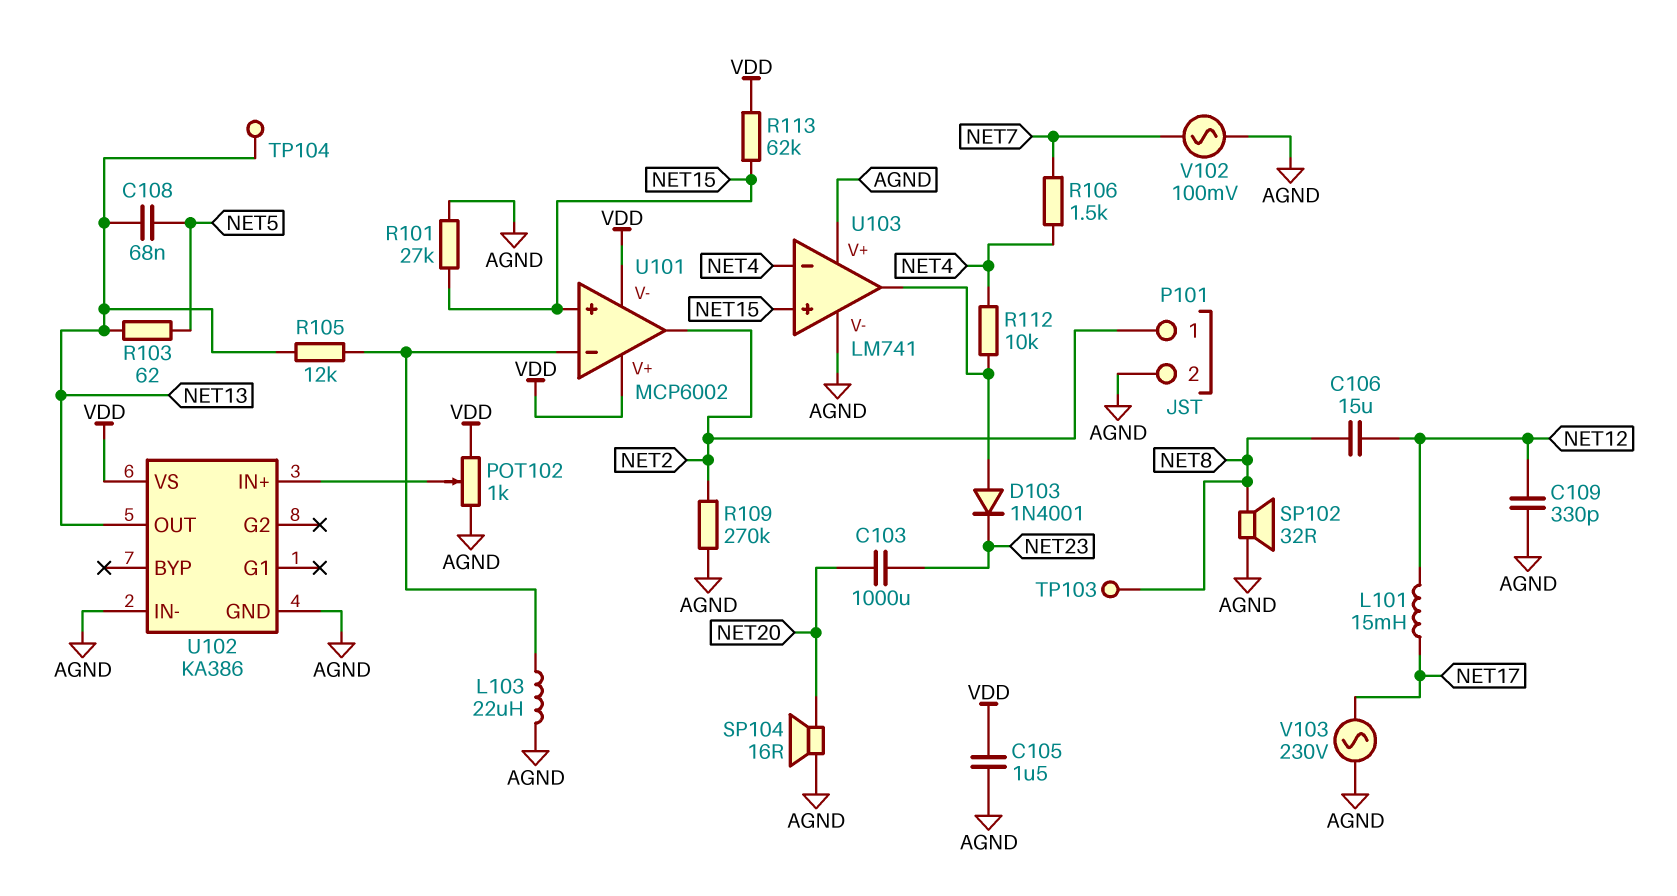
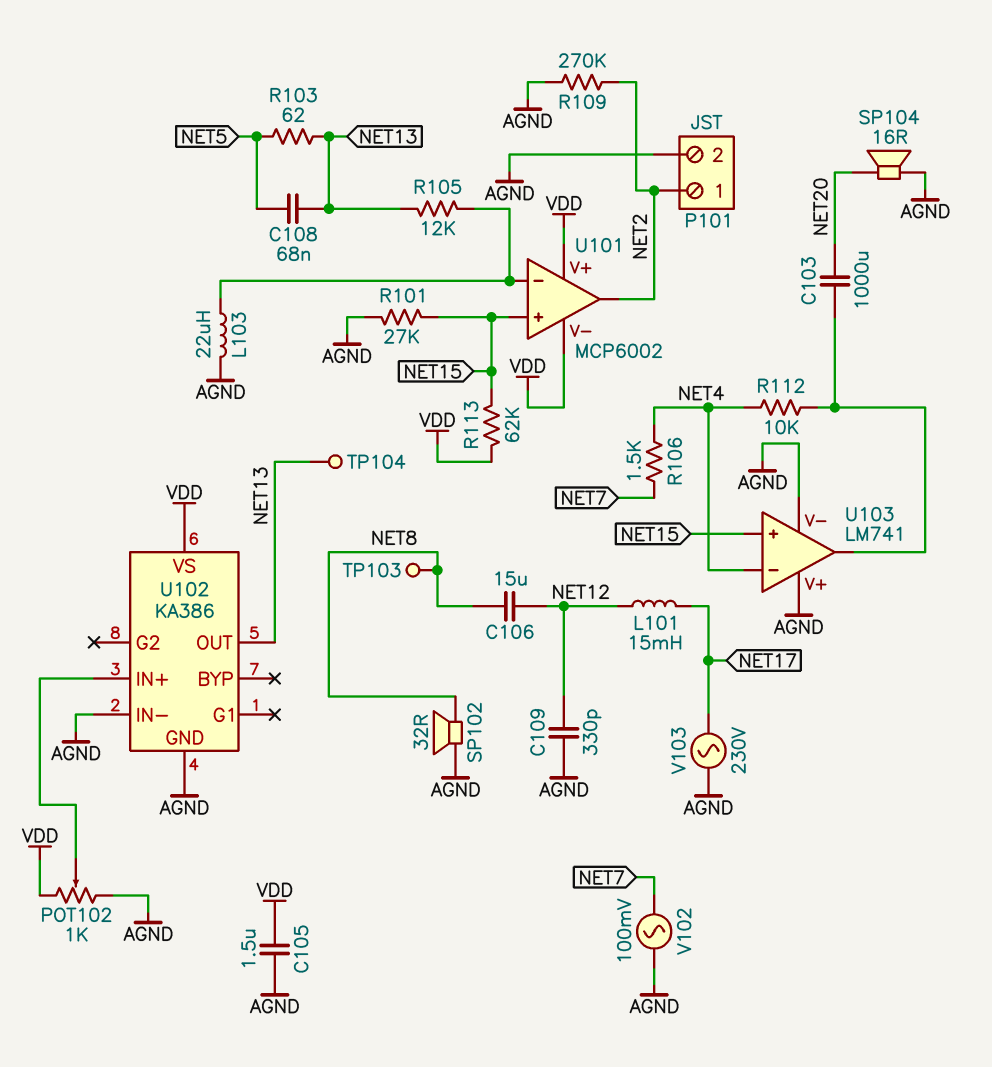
C103: 1000uF (NET20, NET23) -> 1000uF (NET20, U103/out)
D103: diode 1N4001 (A U103/out, K NET23) -> none

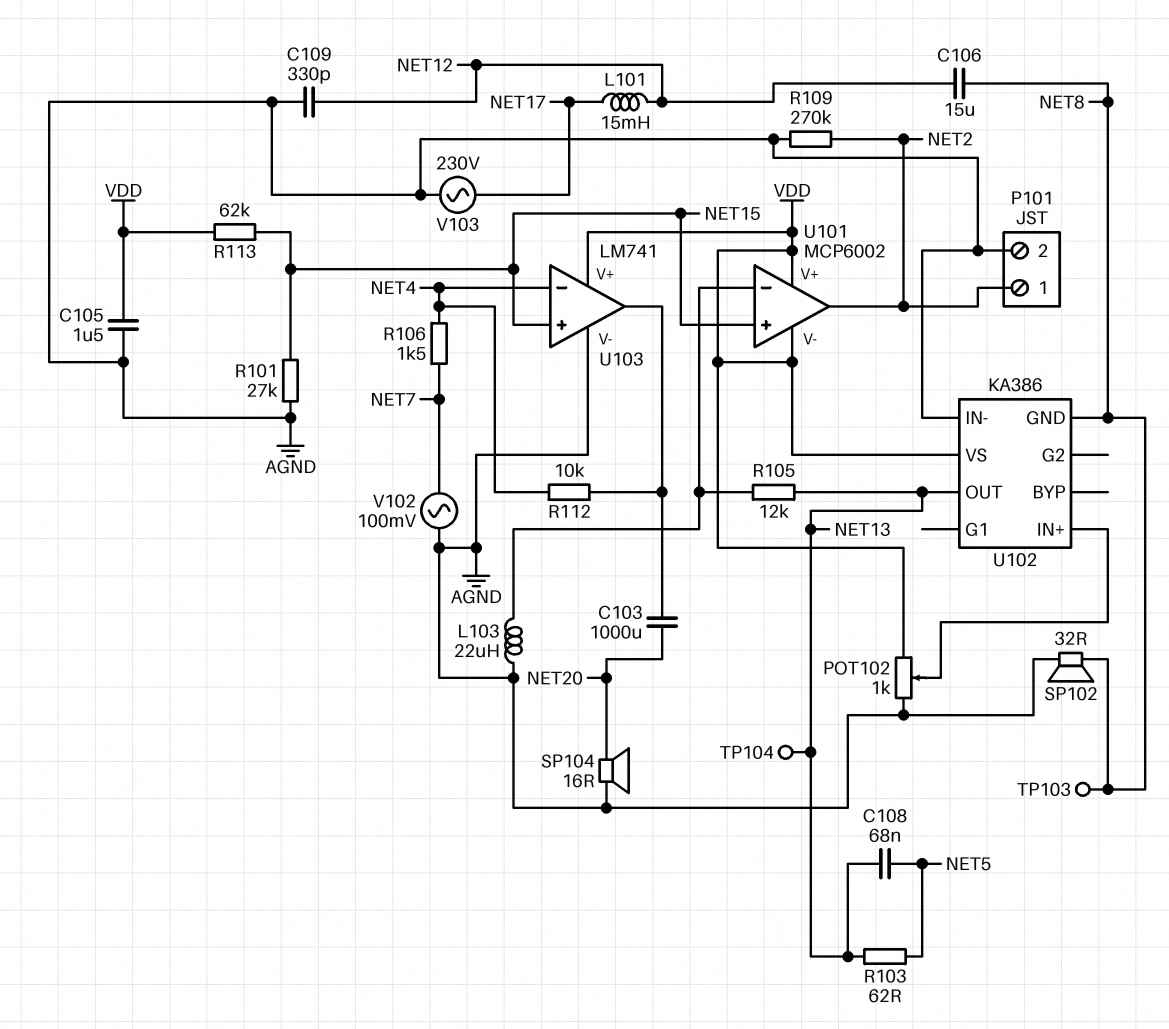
U102 pin GND: AGND -> NET8
U103 pin V+: AGND -> VDD

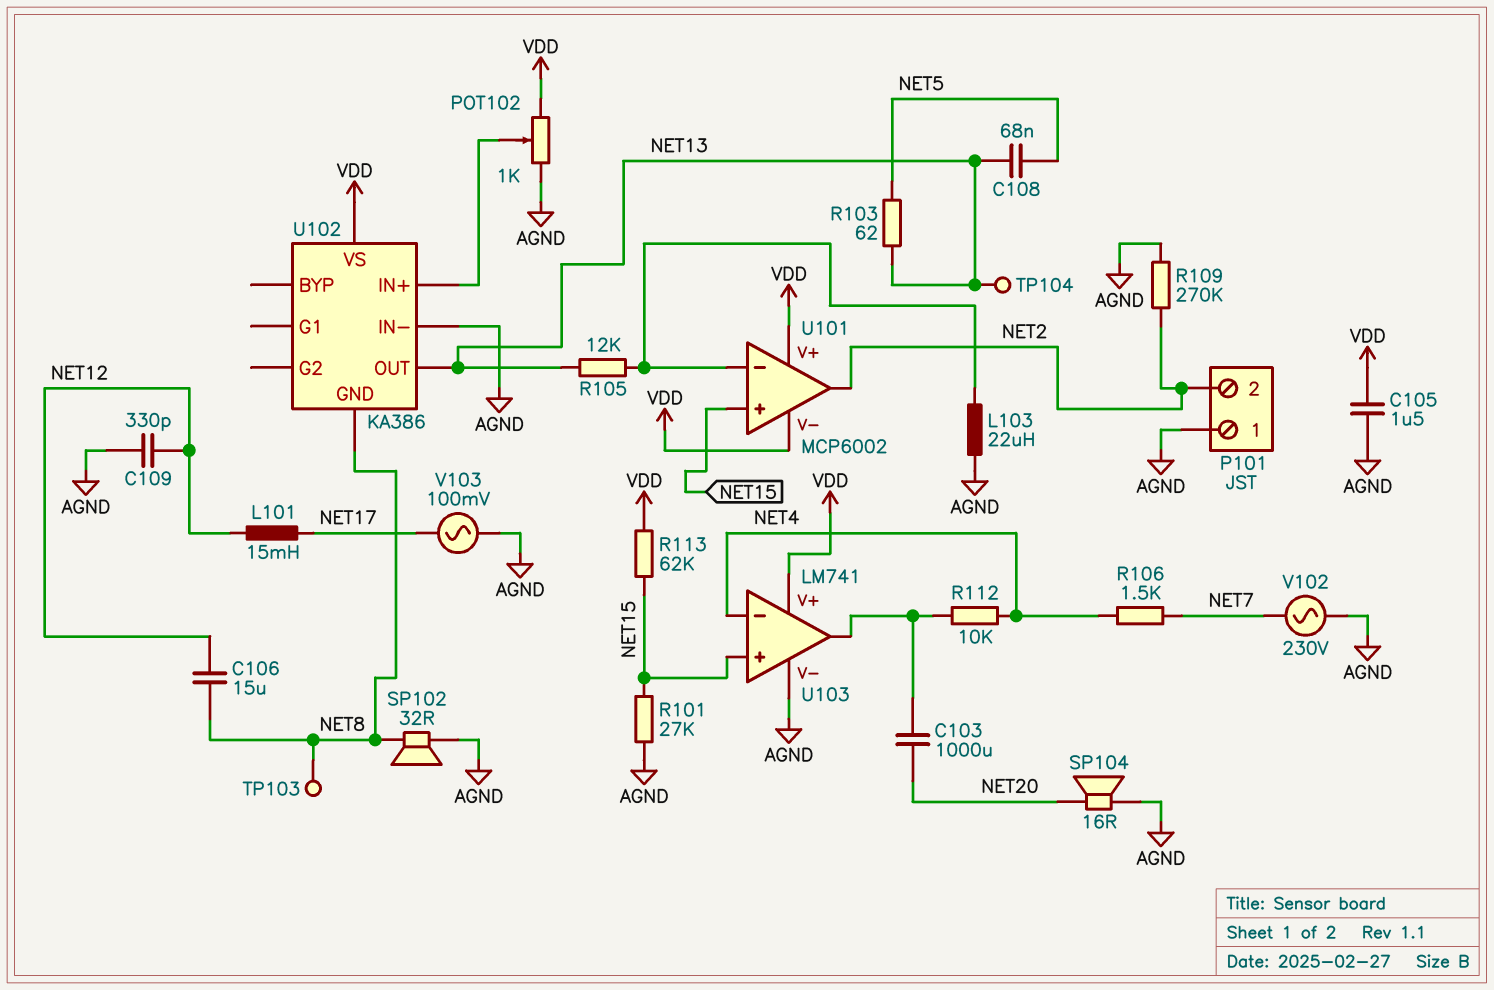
P101 pin 1: NET2 -> AGND
P101 pin 2: AGND -> NET2
V102: AC 100mV (AGND, NET7) -> AC 230V (AGND, NET7)
V103: AC 230V (AGND, NET17) -> AC 100mV (AGND, NET17)

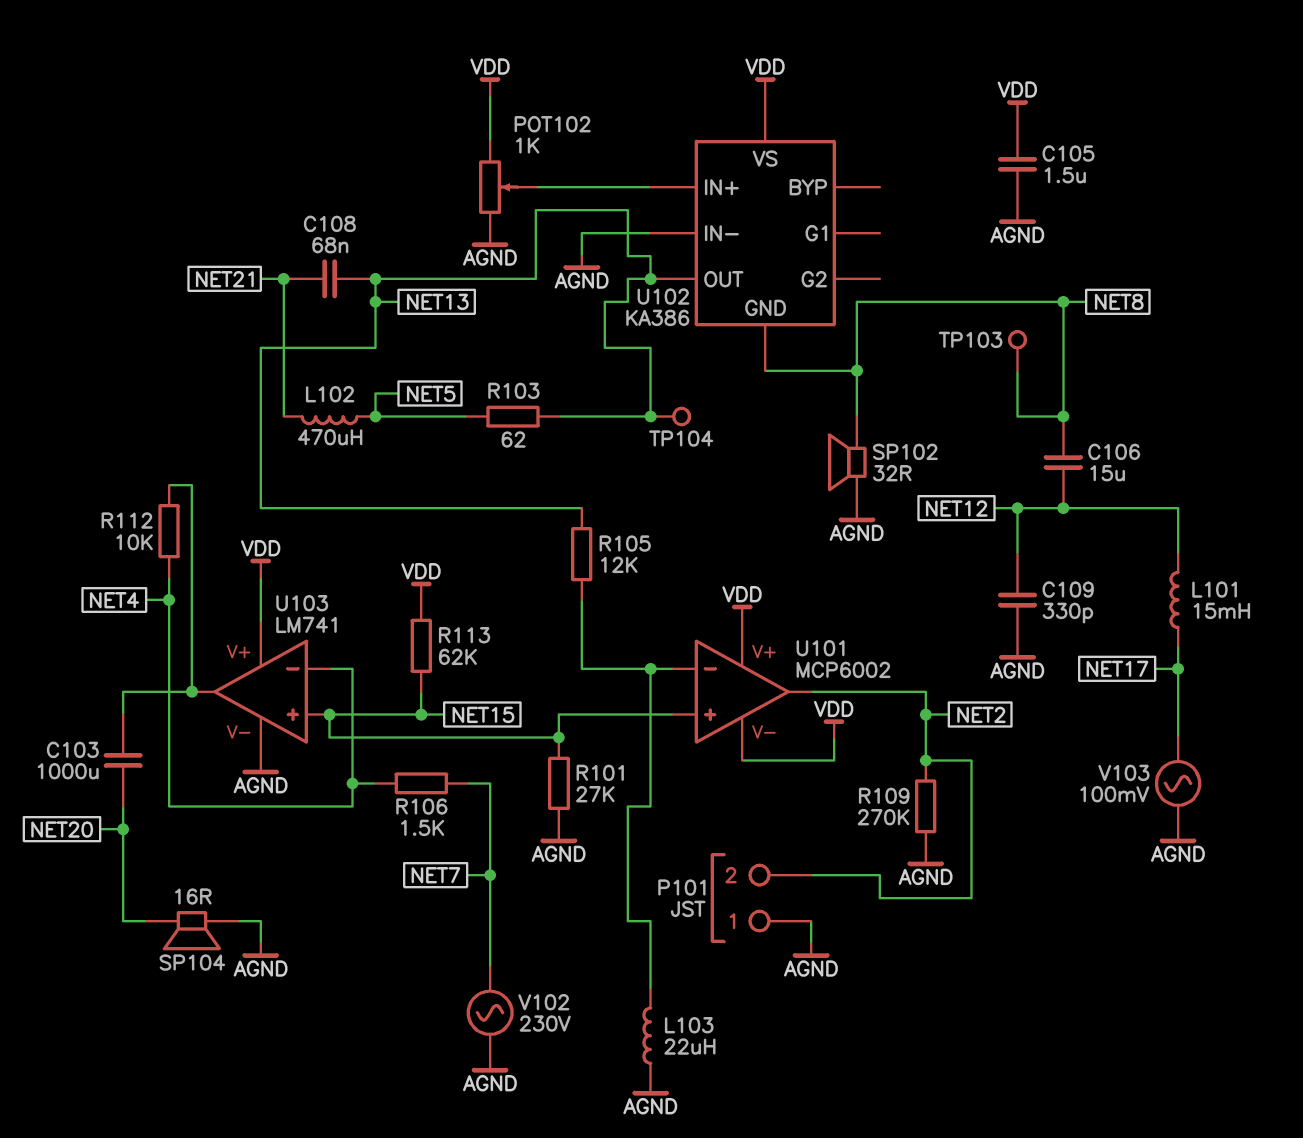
C108: 68nF (NET5, NET13) -> 68nF (NET13, NET21)
L102: none -> 470uH (NET5, NET21)

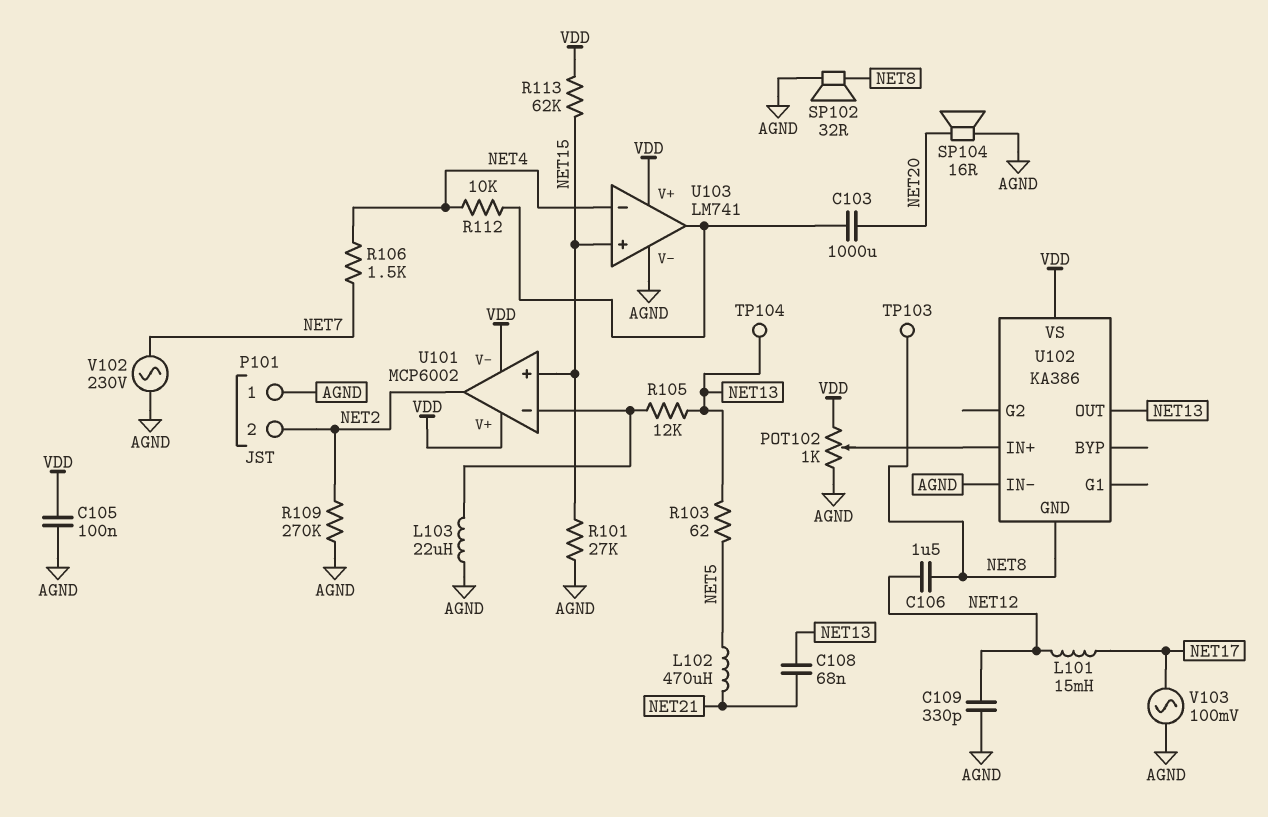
C105: 1.5uF (AGND, VDD) -> 100nF (AGND, VDD)
C106: 15uF (NET8, NET12) -> 1.5uF (NET8, NET12)

